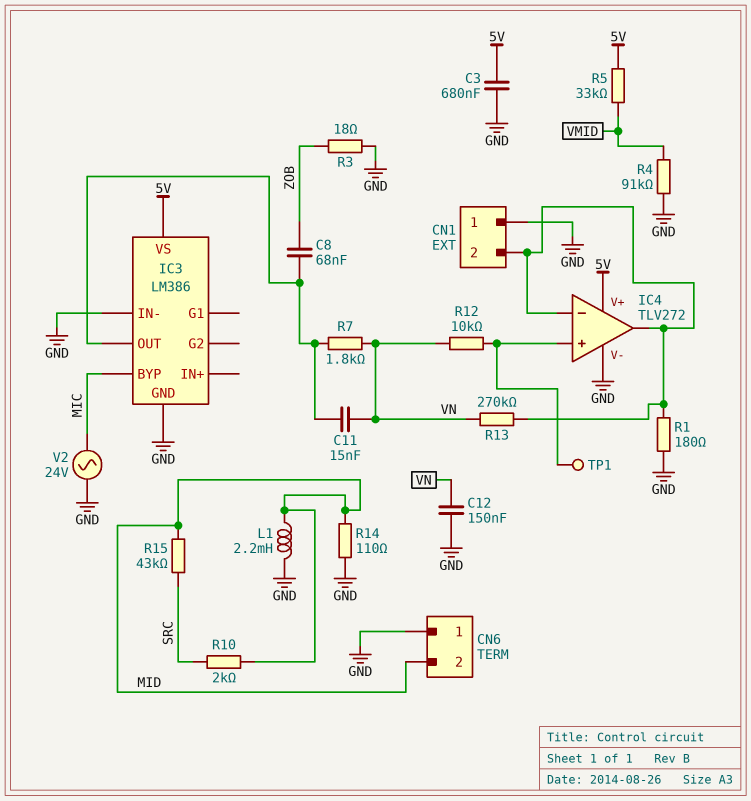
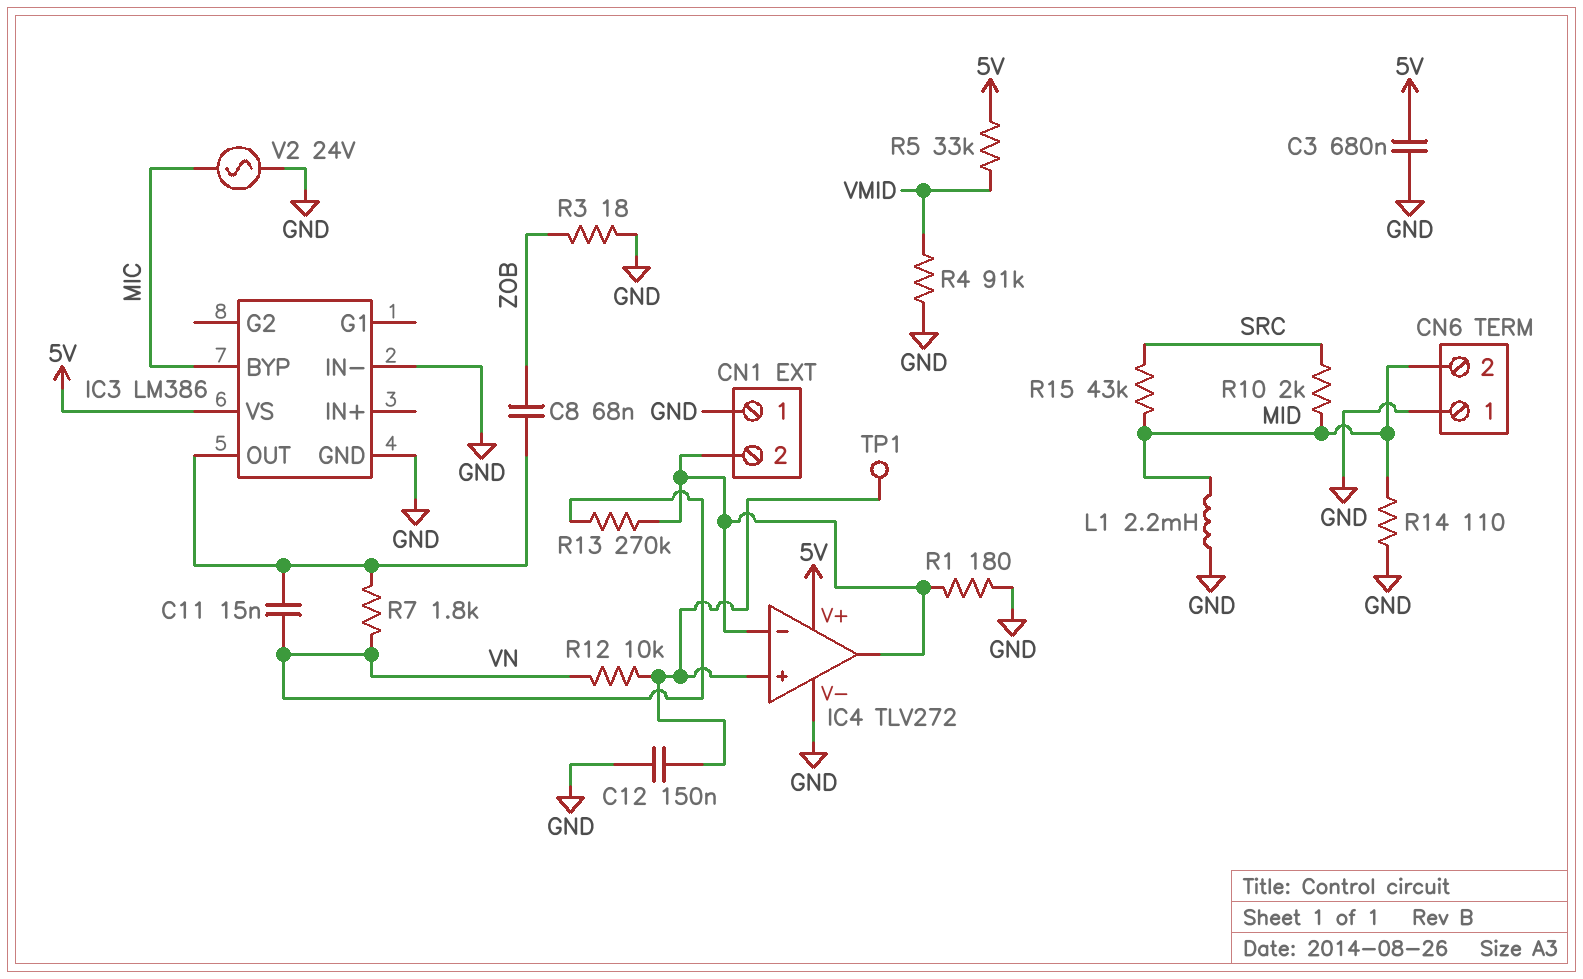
C12: 150nF (GND, VN) -> 150nF (GND, IC4/in+)

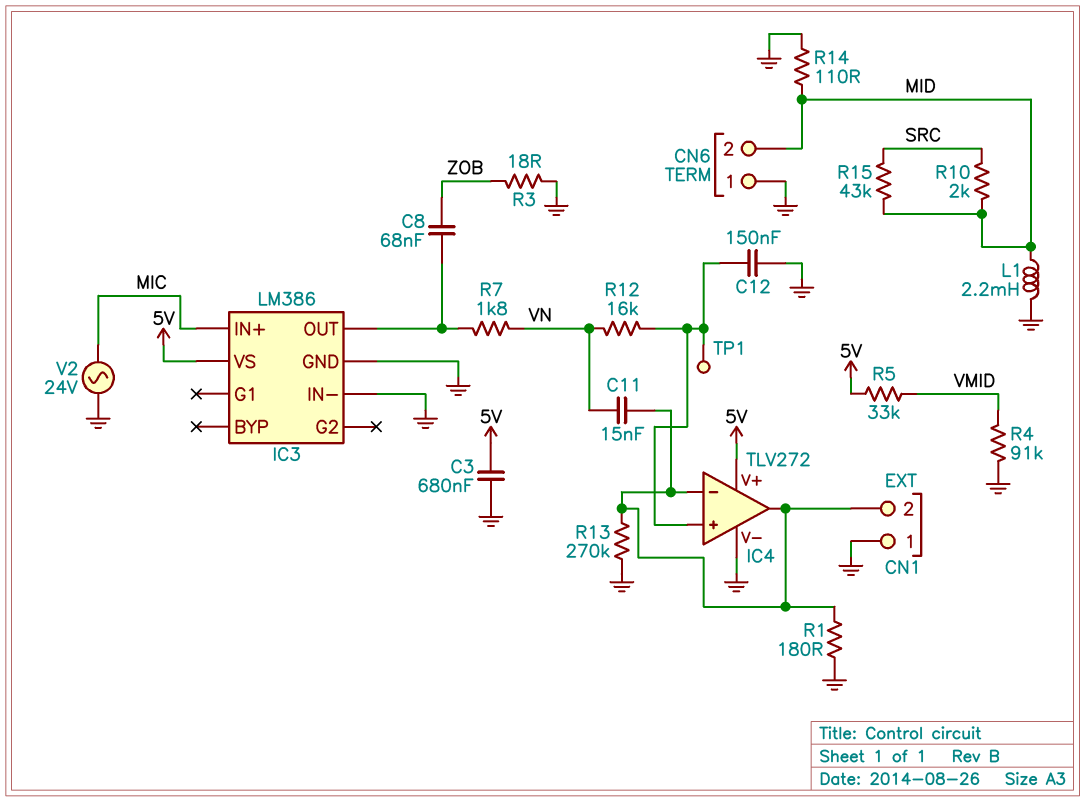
C11: 15nF (IC3/OUT, VN) -> 15nF (CN1/2, VN)
IC3 pin BYP: MIC -> none
IC3 pin IN+: none -> MIC
R12: 10k (IC4/in+, VN) -> 16k (IC4/in+, VN)
R13: 270k (CN1/2, VN) -> 270k (CN1/2, GND)

